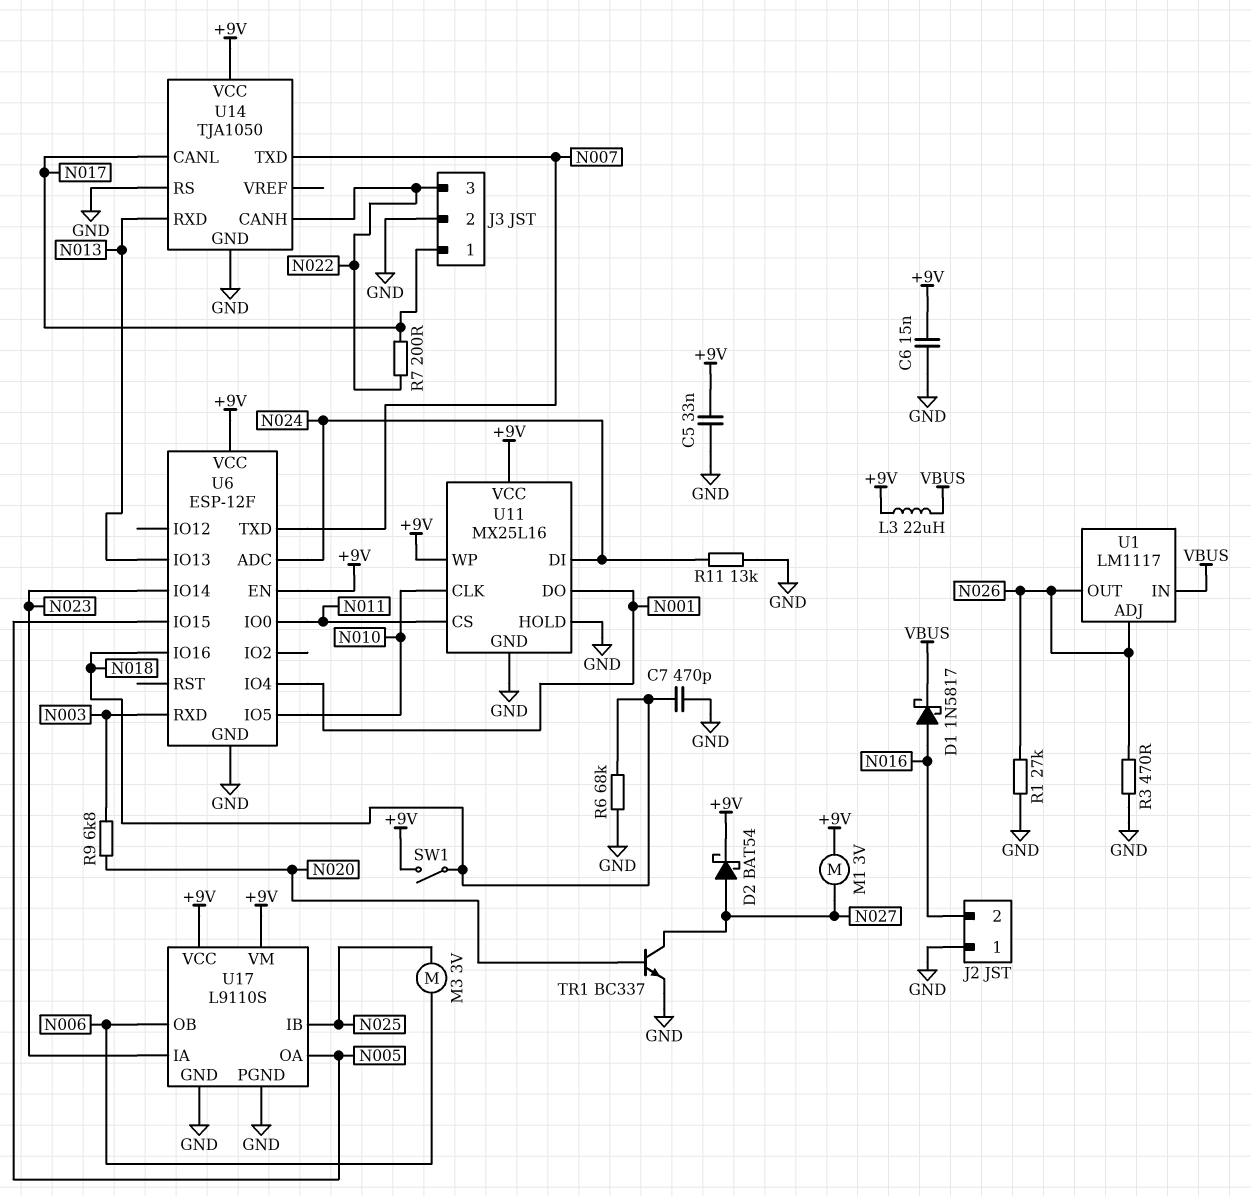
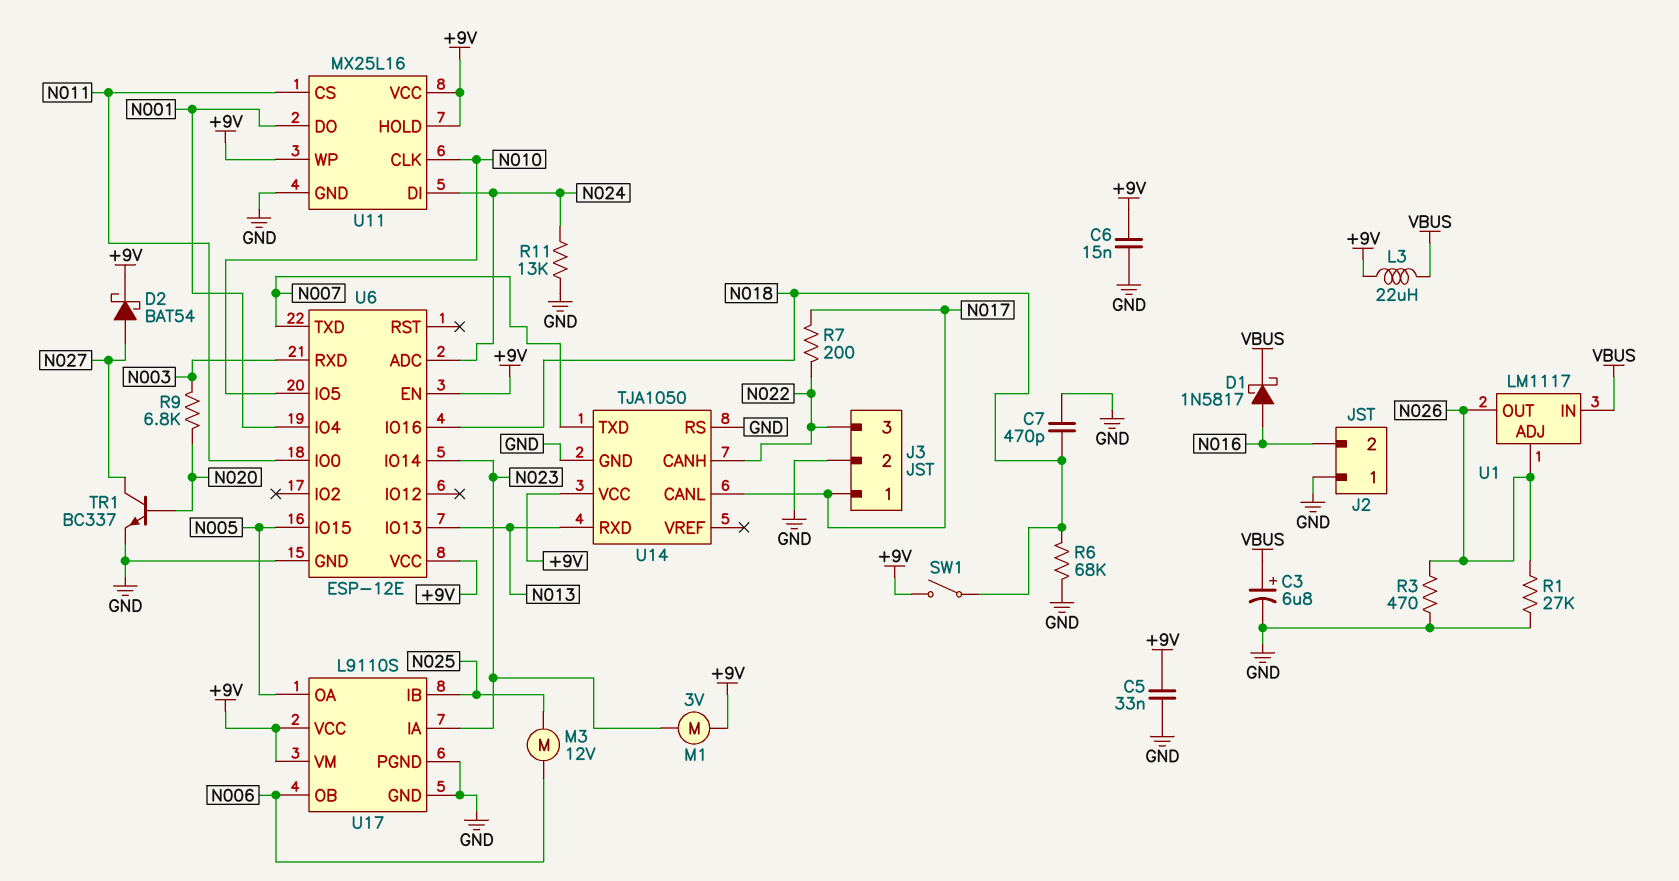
C3: none -> 6.8uF (plus VBUS, minus GND)
M1: motor 3V (+9V, N027) -> motor 3V (+9V, N023)
M3: motor 3V (N006, N025) -> motor 12V (N006, N025)
U6: ESP-12F -> ESP-12E
U11 pin HOLD: GND -> +9V

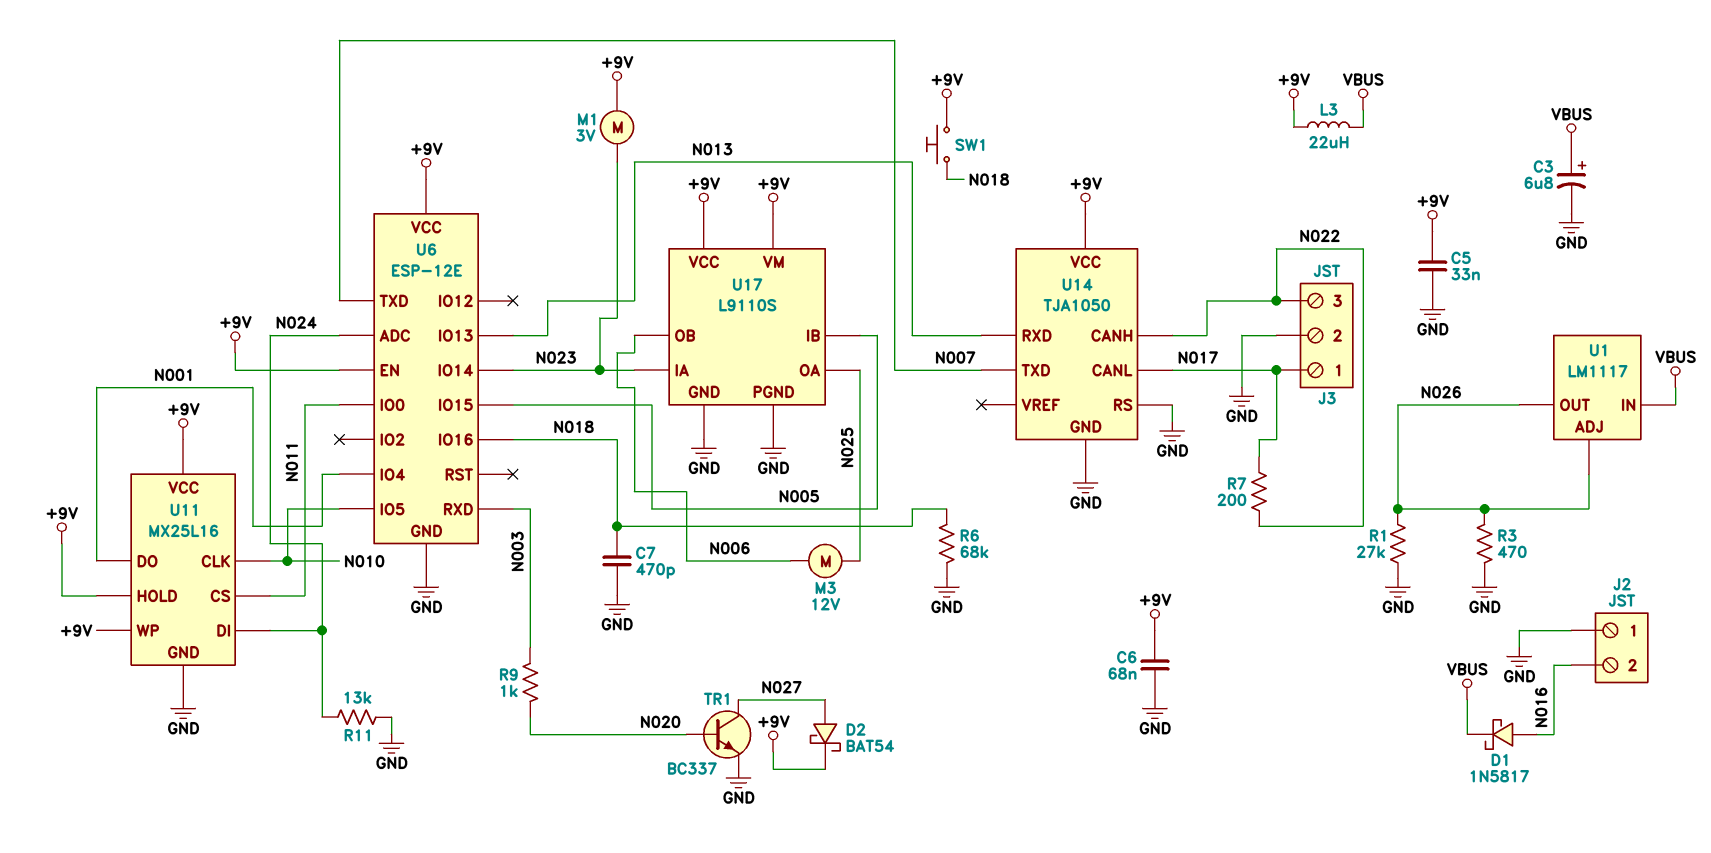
C6: 15nF (+9V, GND) -> 68nF (+9V, GND)
R9: 6.8k (N003, N020) -> 1k (N003, N020)
SW1: switch (+9V, N018) -> button (+9V, N018)
U17 pin IB: N025 -> N005
U17 pin OA: N005 -> N025

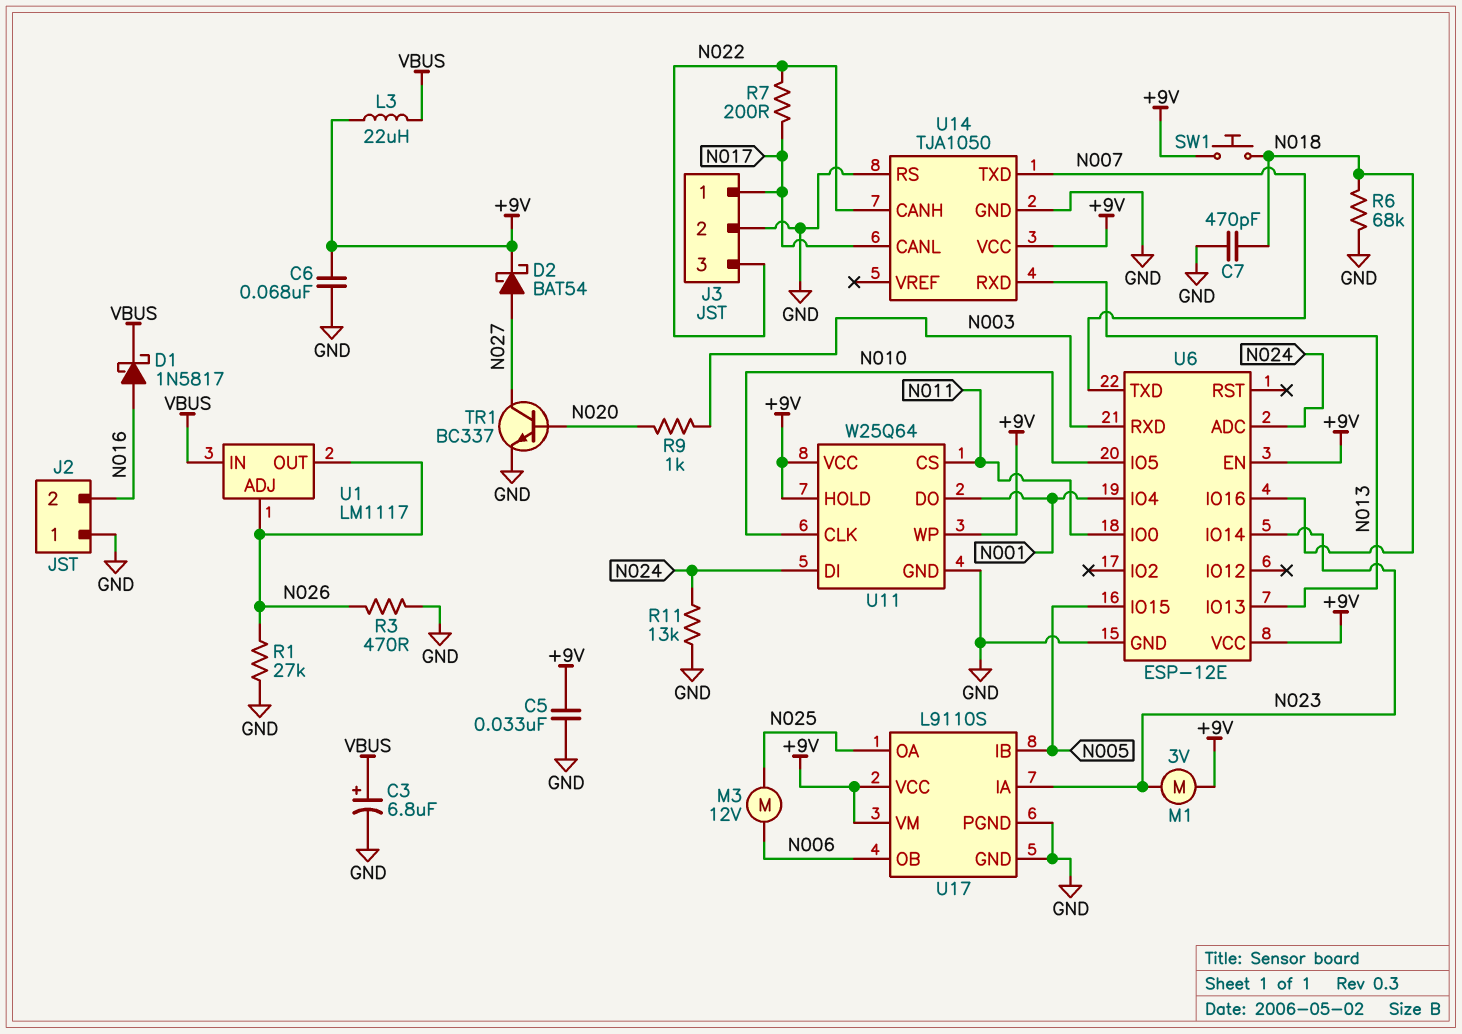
U11: MX25L16 -> W25Q64

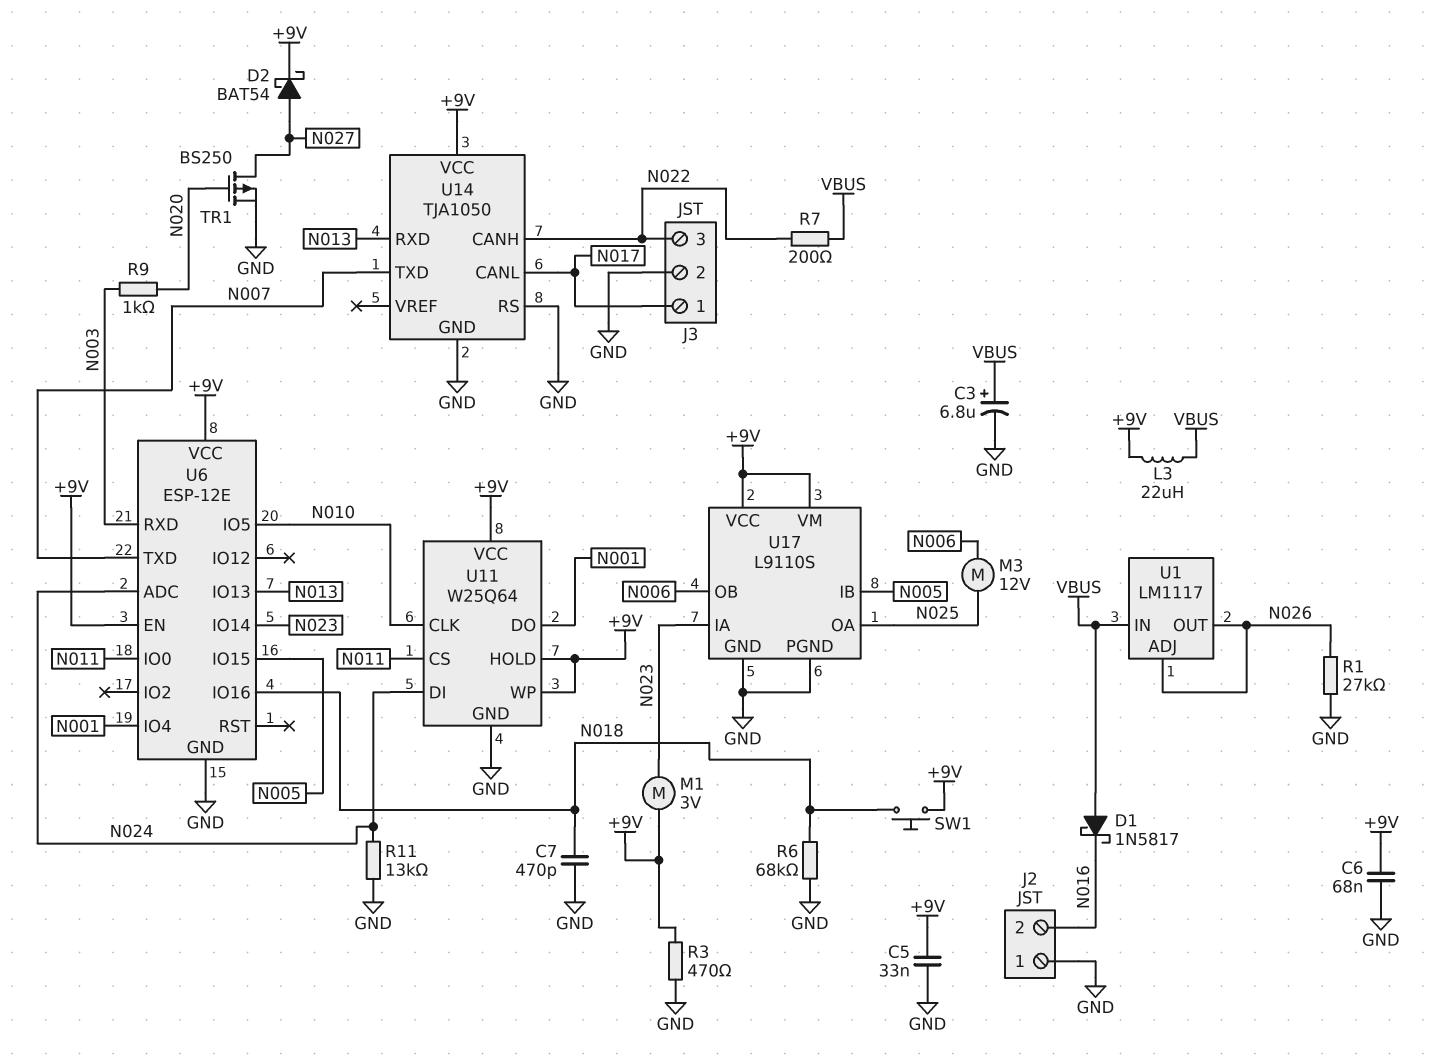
D1: schottky 1N5817 (A N016, K VBUS) -> schottky 1N5817 (A VBUS, K N016)
R3: 470 (GND, N026) -> 470 (+9V, GND)
R7: 200 (N017, N022) -> 200 (N022, VBUS)
TR1: NPN BC337 (B N020, C N027, E GND) -> PMOS BS250 (G N020, D N027, S GND)

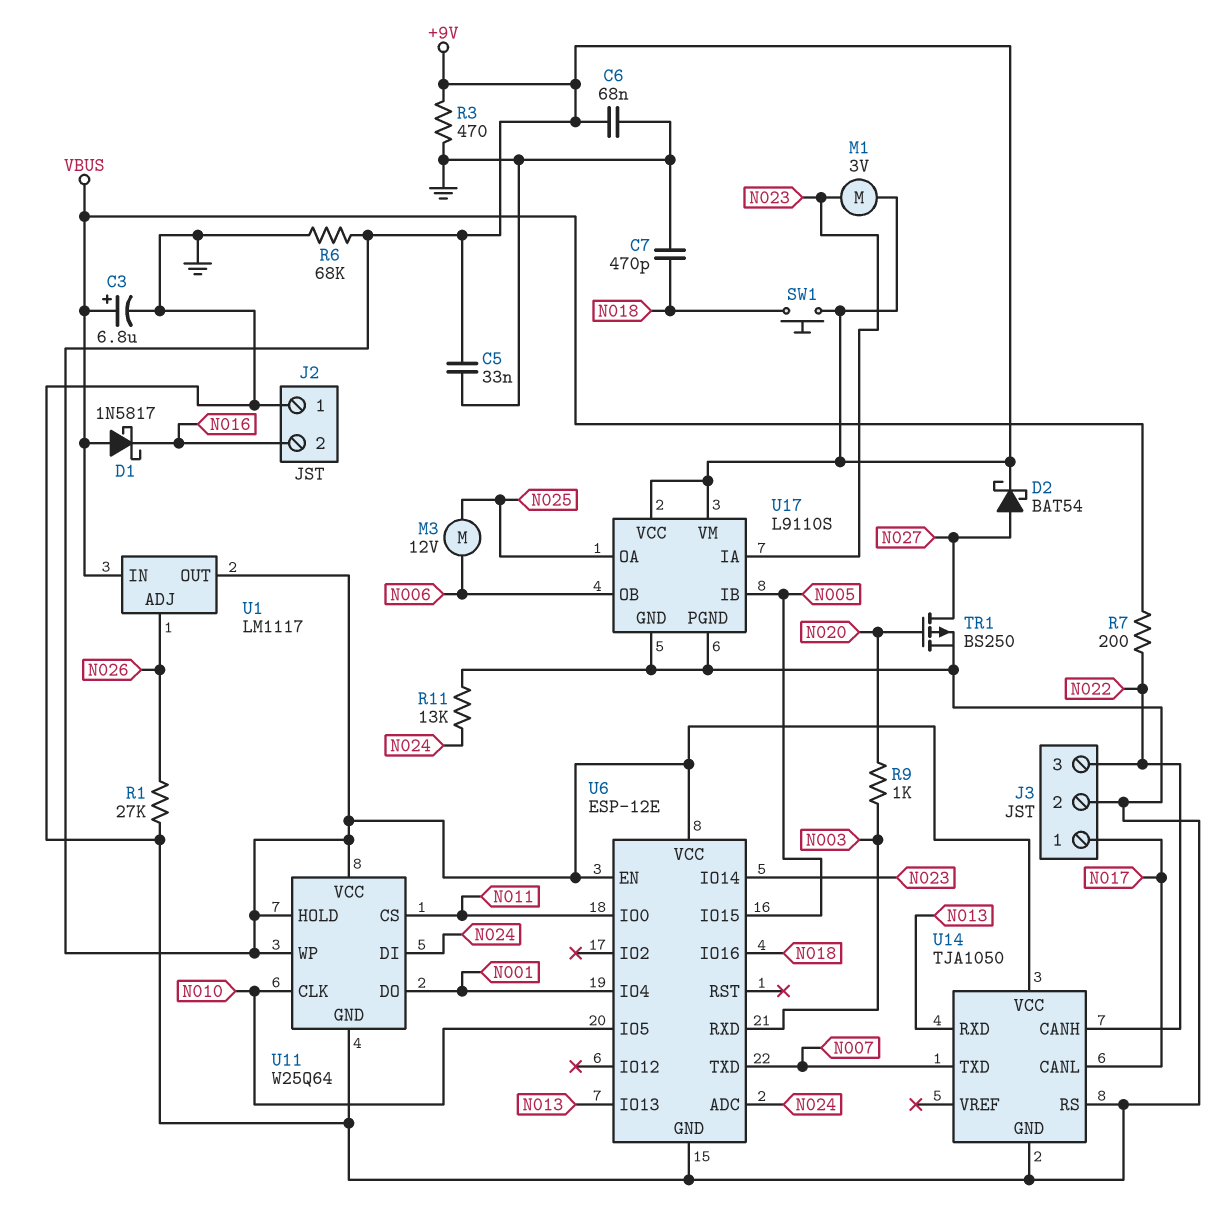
L3: 22uH (+9V, VBUS) -> none
R6: 68k (GND, N018) -> 68k (+9V, GND)
U1 pin OUT: N026 -> +9V

